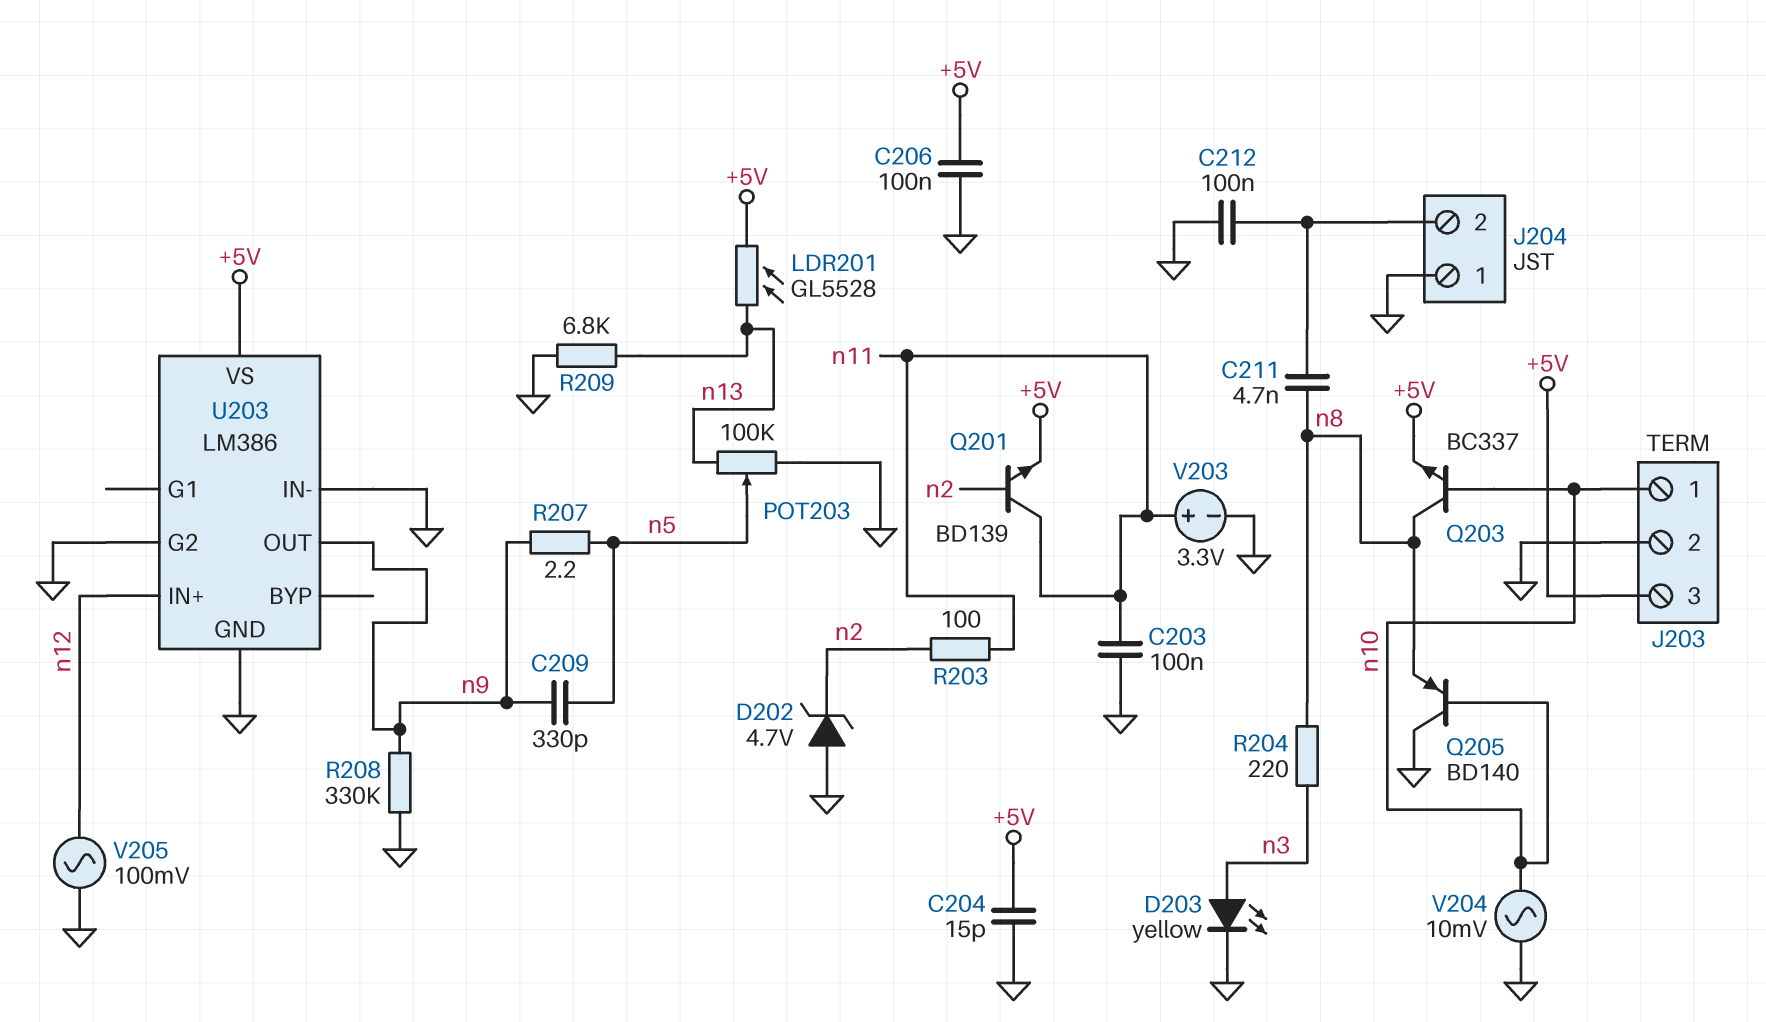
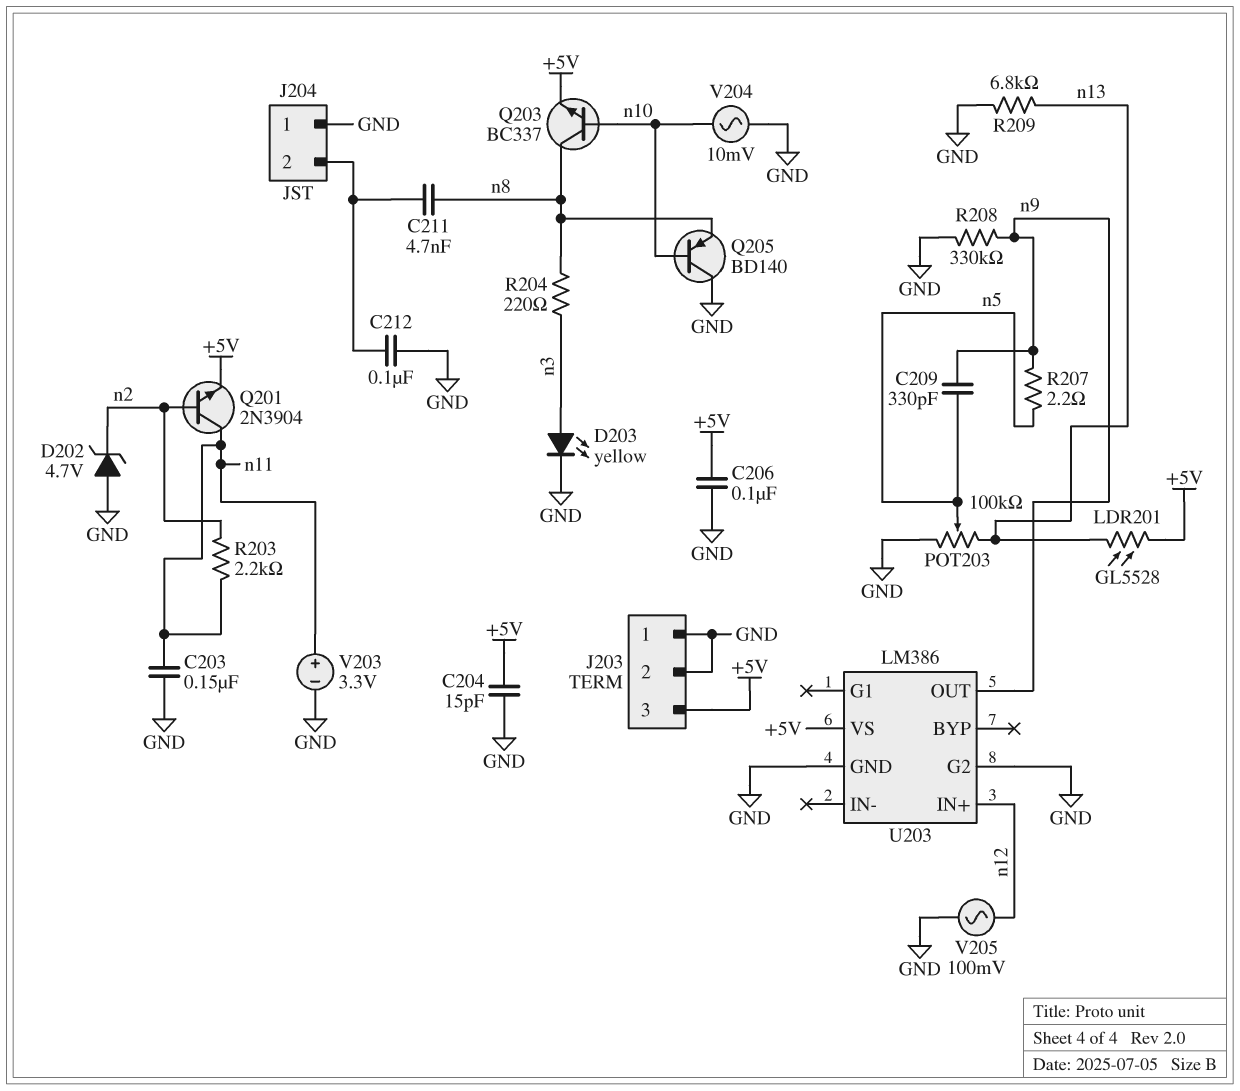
C203: 100nF (GND, n11) -> 150nF (GND, n11)
J203 pin 1: n10 -> GND
Q201: NPN BD139 (B n2, C n11, E +5V) -> NPN 2N3904 (B n2, C n11, E +5V)
R203: 100 (n2, n11) -> 2.2k (n2, n11)
U203 pin IN-: GND -> none

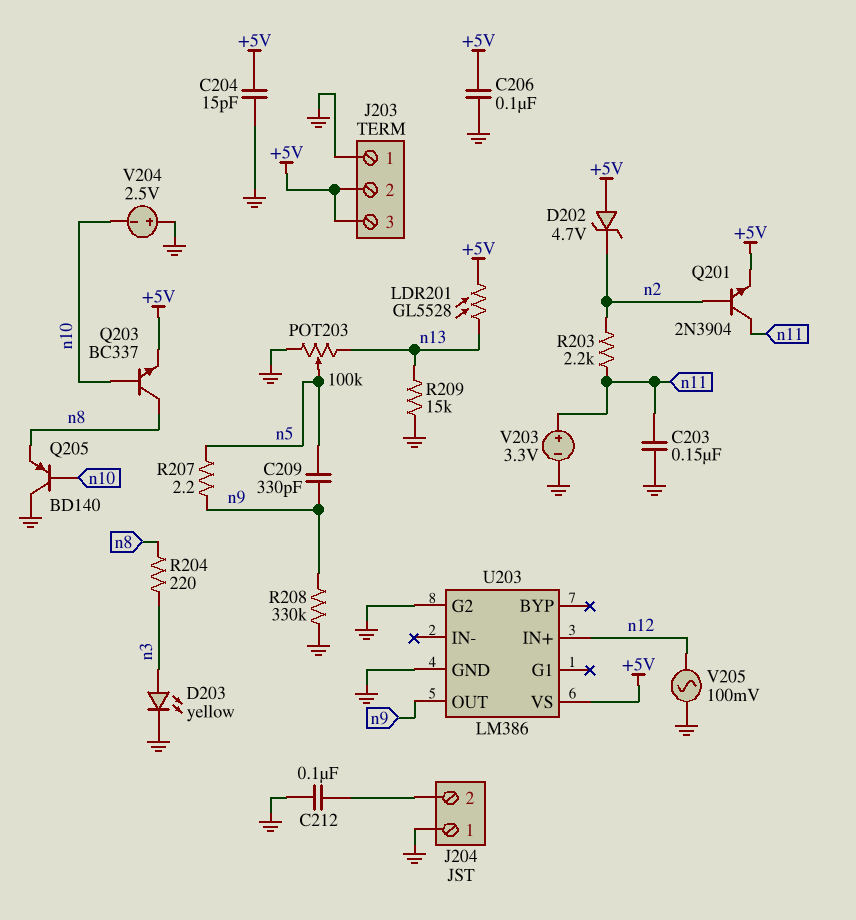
C211: 4.7nF (J204/2, n8) -> none
D202: zener 4.7V (A GND, K n2) -> zener 4.7V (A +5V, K n2)
J203 pin 2: GND -> +5V
R209: 6.8k (GND, n13) -> 15k (GND, n13)
V204: AC 10mV (GND, n10) -> 2.5V (plus GND, minus n10)

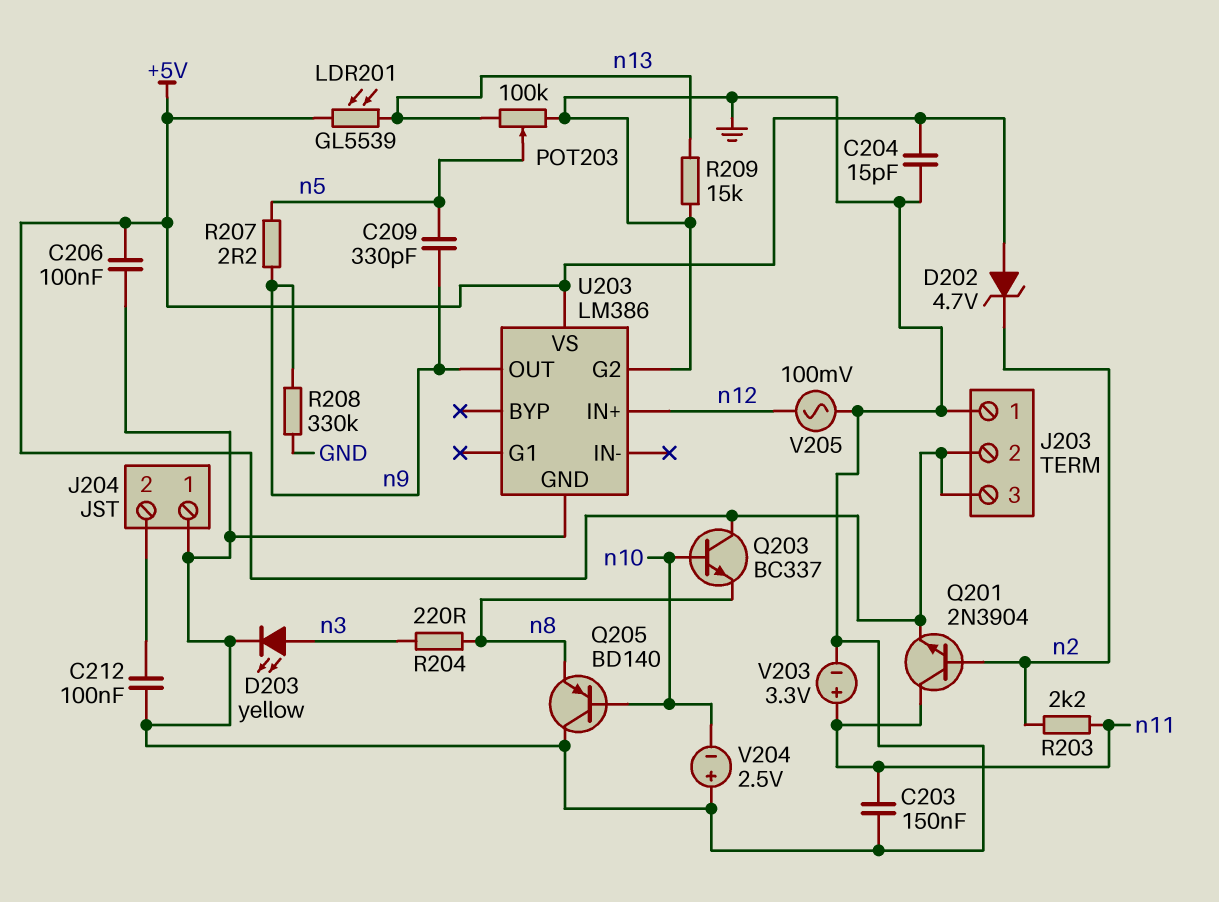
LDR201: GL5528 (+5V, n13) -> GL5539 (+5V, n13)
Q203: NPN BC337 (B n10, C n8, E +5V) -> NPN BC337 (B n10, C +5V, E n8)

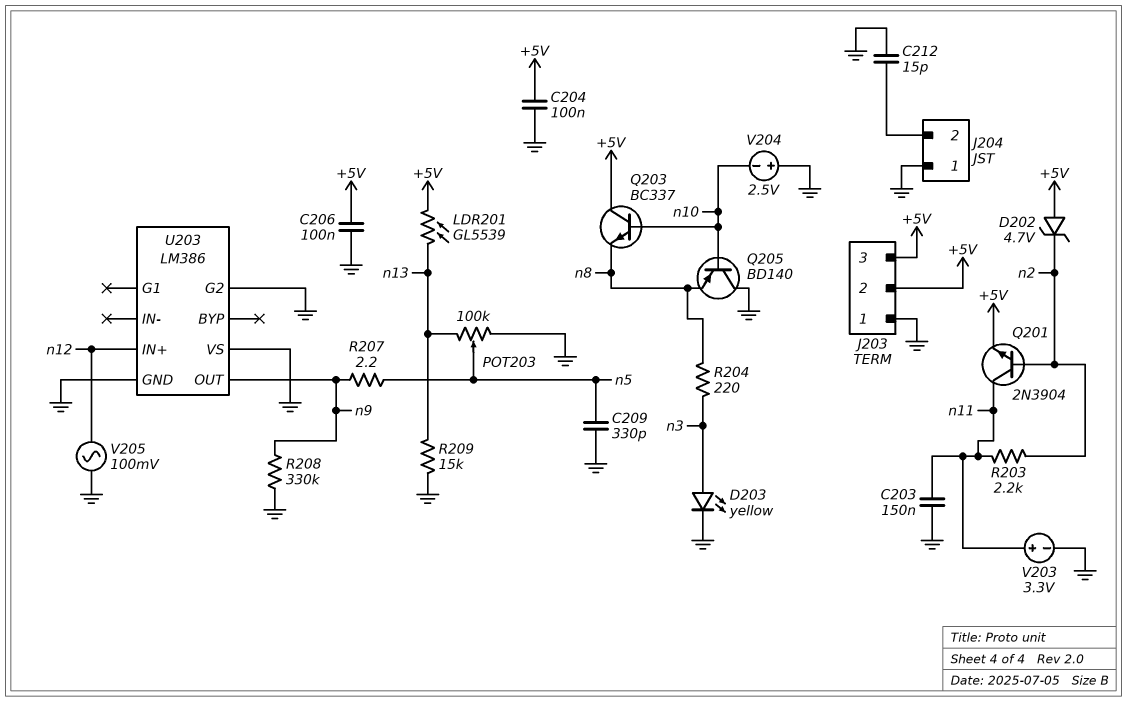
C204: 15pF (+5V, GND) -> 100nF (+5V, GND)
C209: 330pF (n5, n9) -> 330pF (GND, n5)
C212: 100nF (GND, J204/2) -> 15pF (GND, J204/2)
U203 pin VS: +5V -> GND

